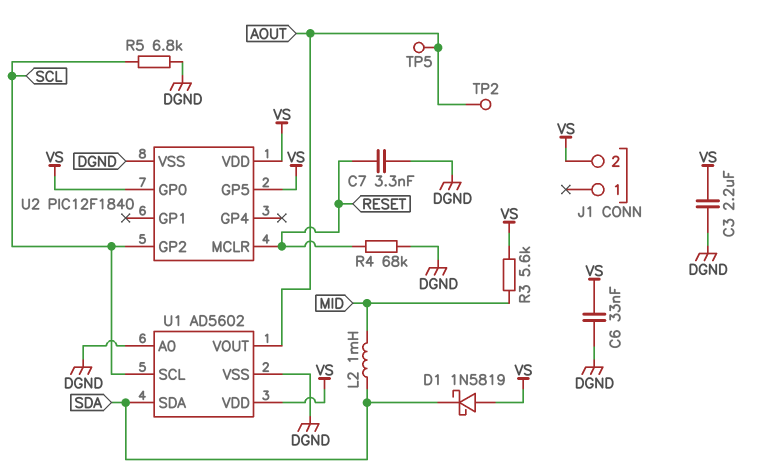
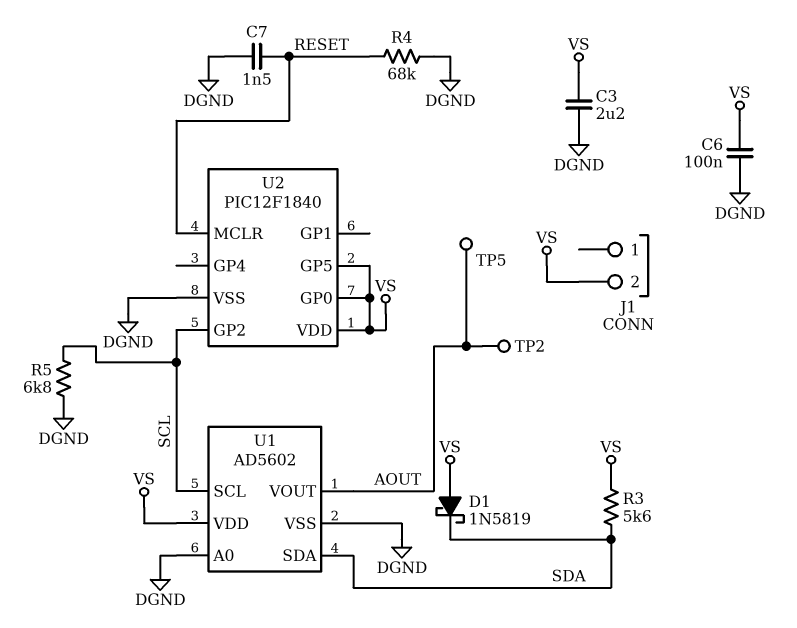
C6: 33nF (DGND, VS) -> 100nF (DGND, VS)
C7: 3.3nF (DGND, RESET) -> 1.5nF (DGND, RESET)
L2: 1mH (MID, SDA) -> none
R3: 5.6k (MID, VS) -> 5.6k (SDA, VS)

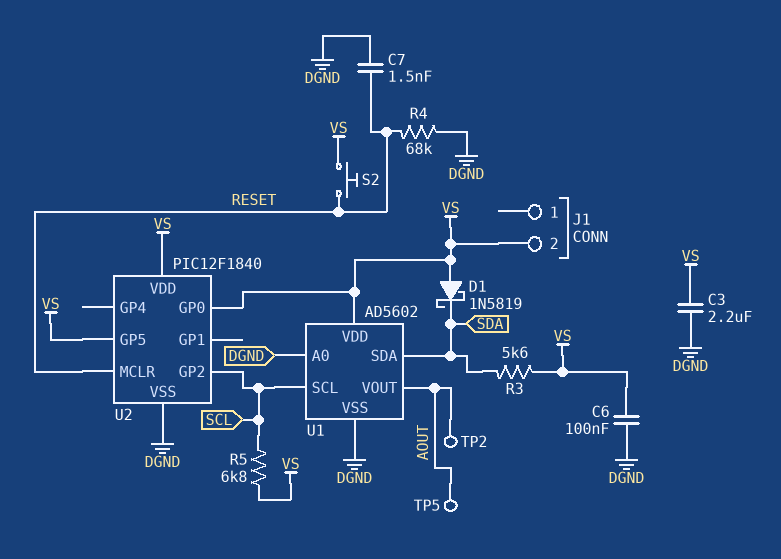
R5: 6.8k (DGND, SCL) -> 6.8k (SCL, VS)
S2: none -> button (RESET, VS)

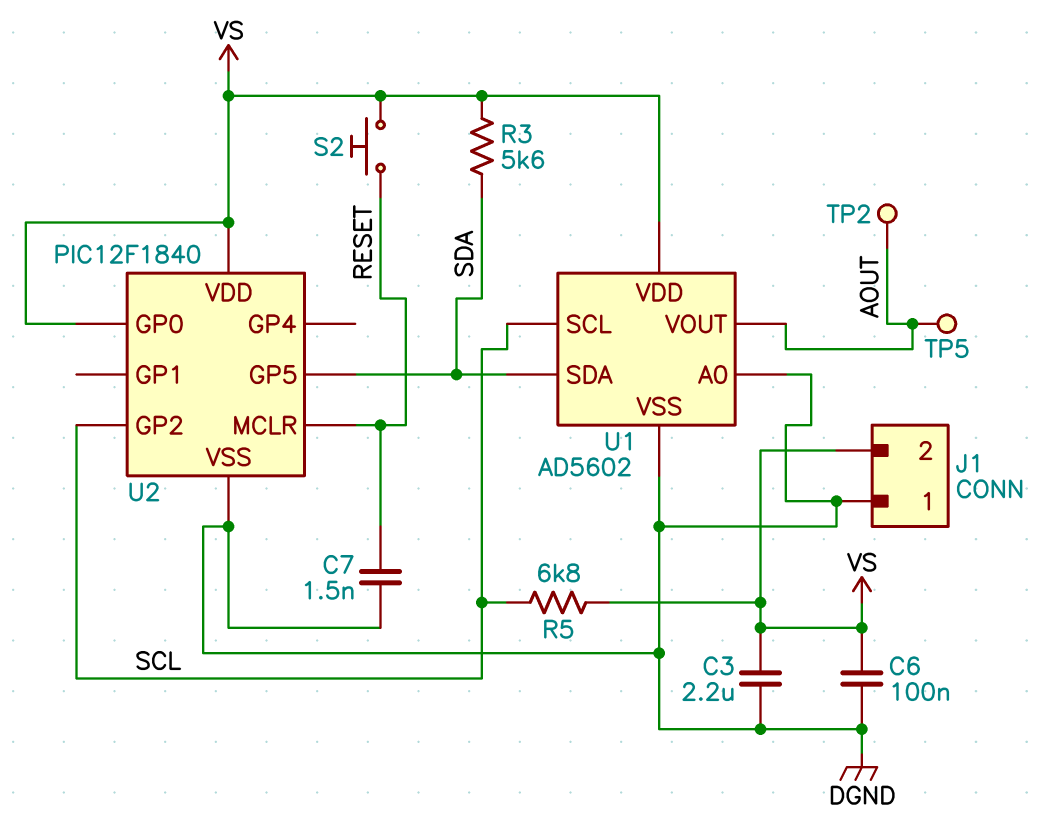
D1: schottky 1N5819 (A VS, K SDA) -> none
J1 pin 1: none -> DGND
R4: 68k (DGND, RESET) -> none
U2 pin GP5: VS -> SDA

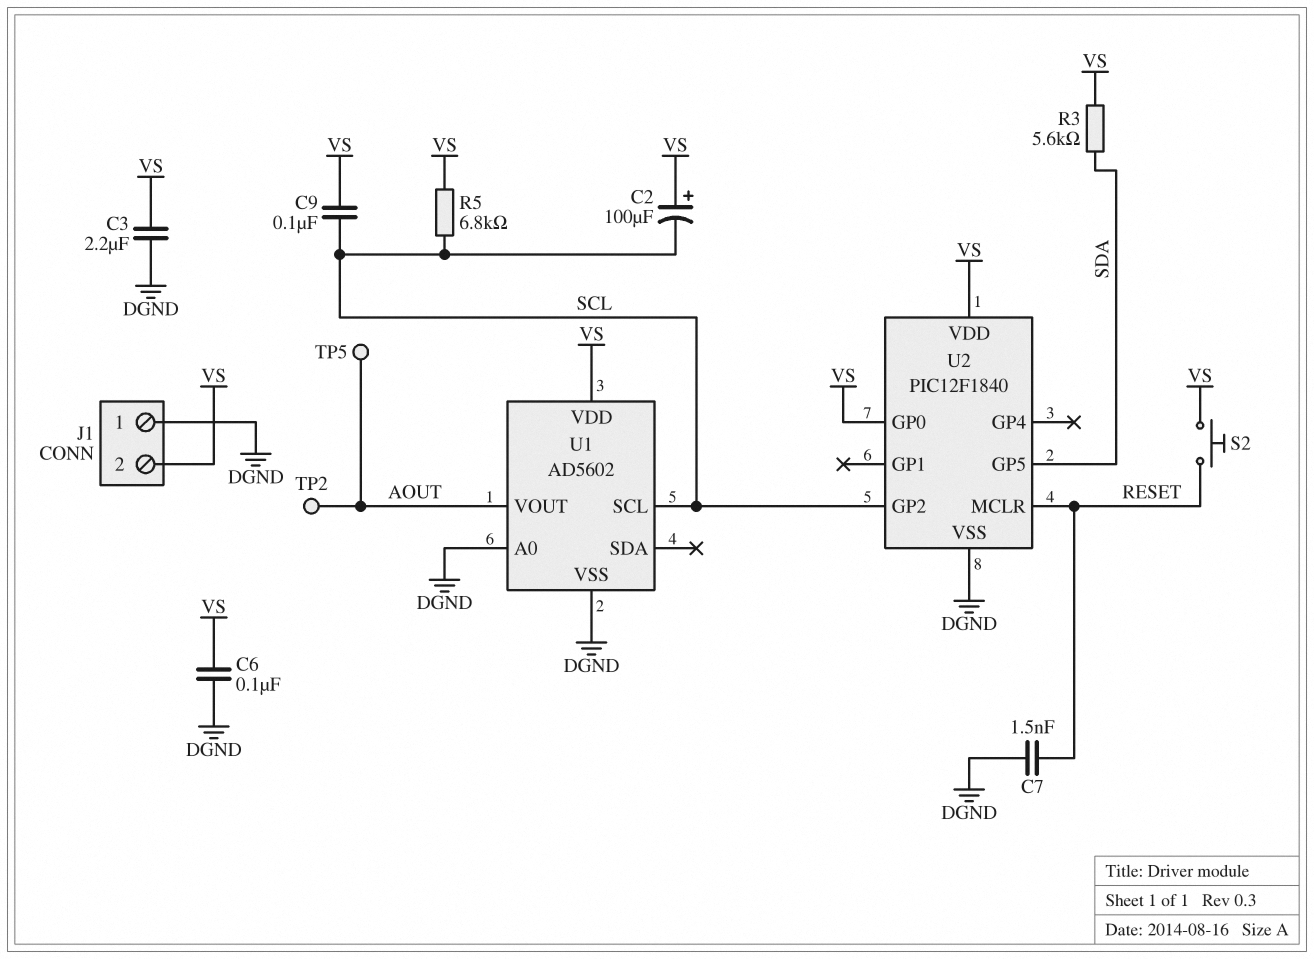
C2: none -> 100uF (plus VS, minus SCL)
C9: none -> 100nF (SCL, VS)
U1 pin SDA: SDA -> none

